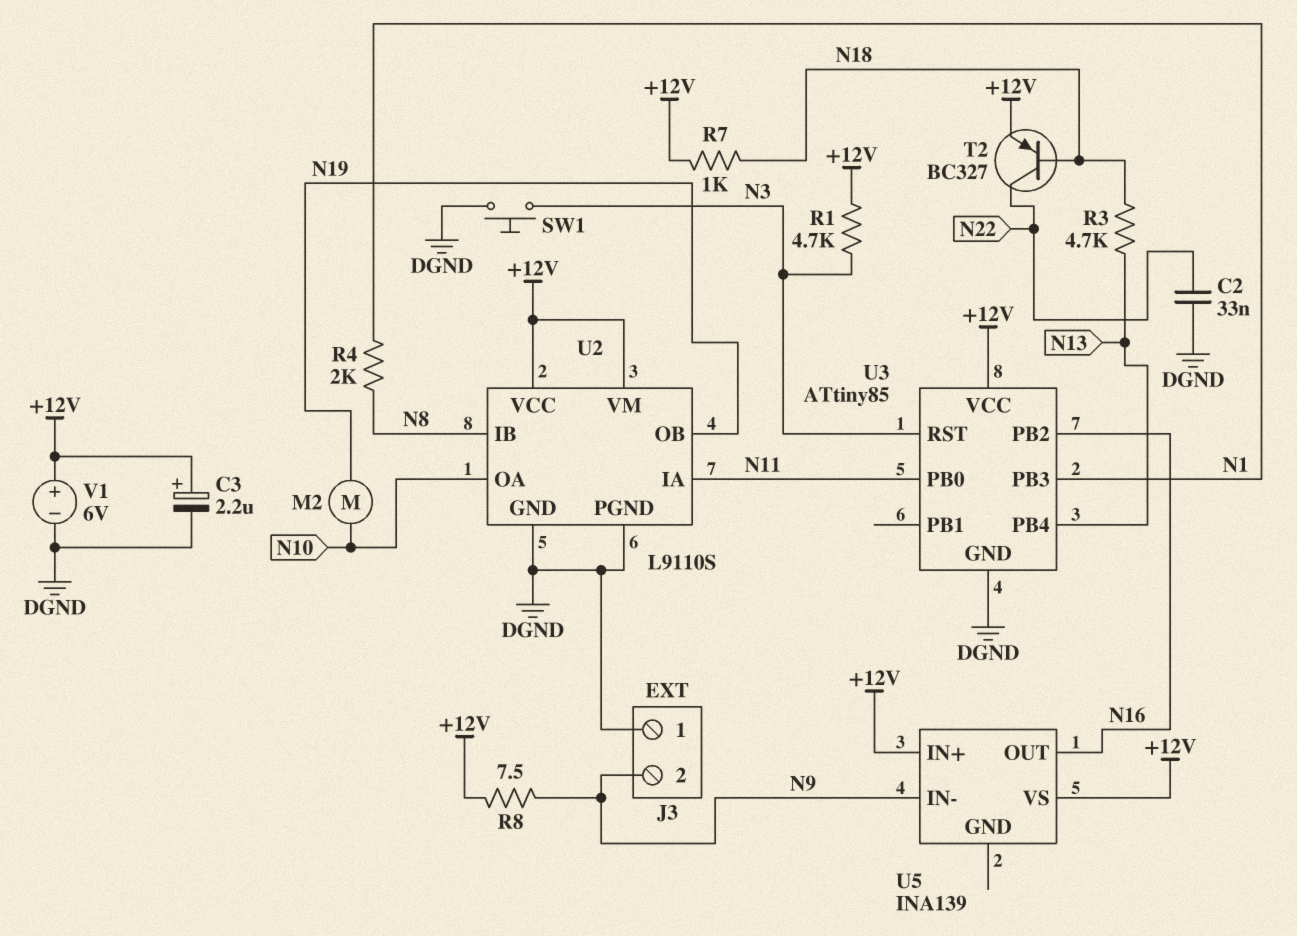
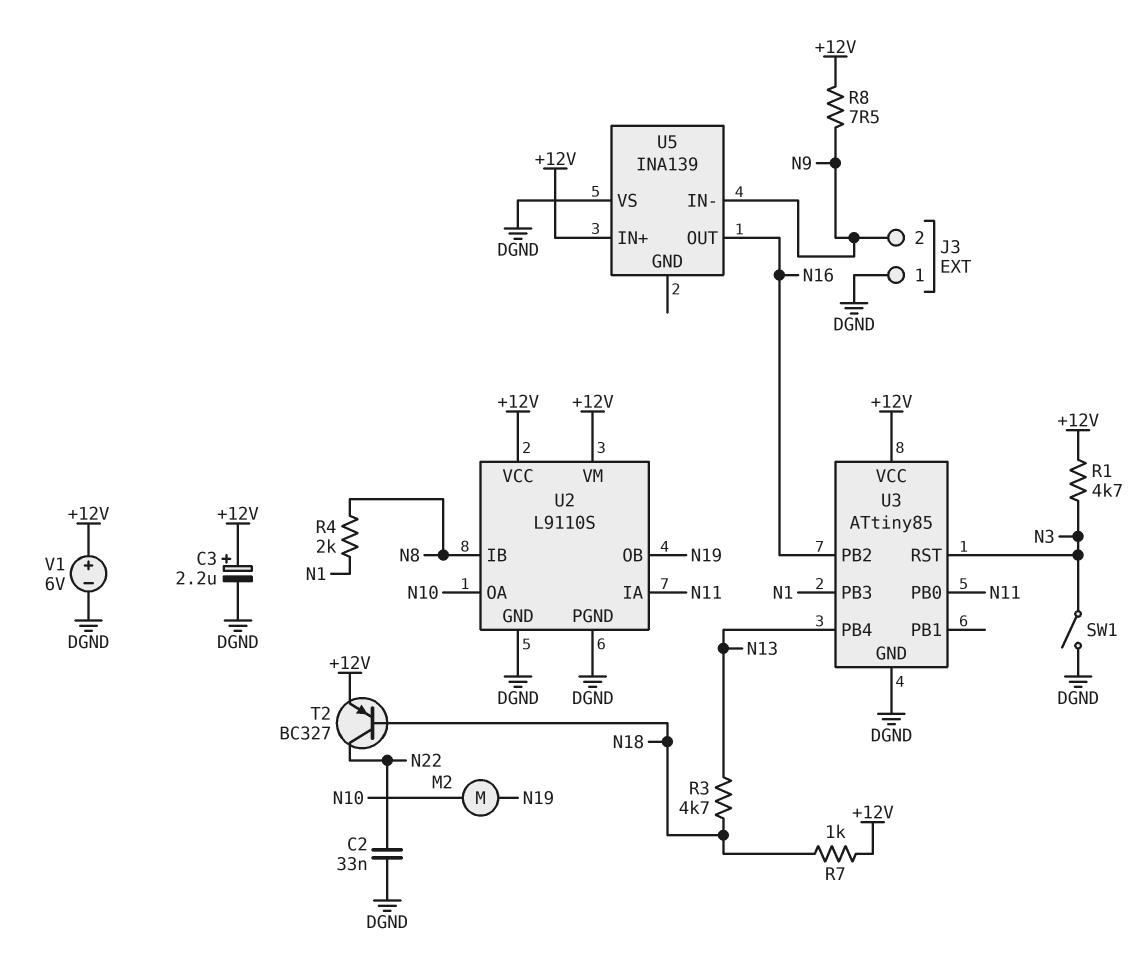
SW1: button (DGND, N3) -> switch (DGND, N3)
U5 pin VS: +12V -> DGND

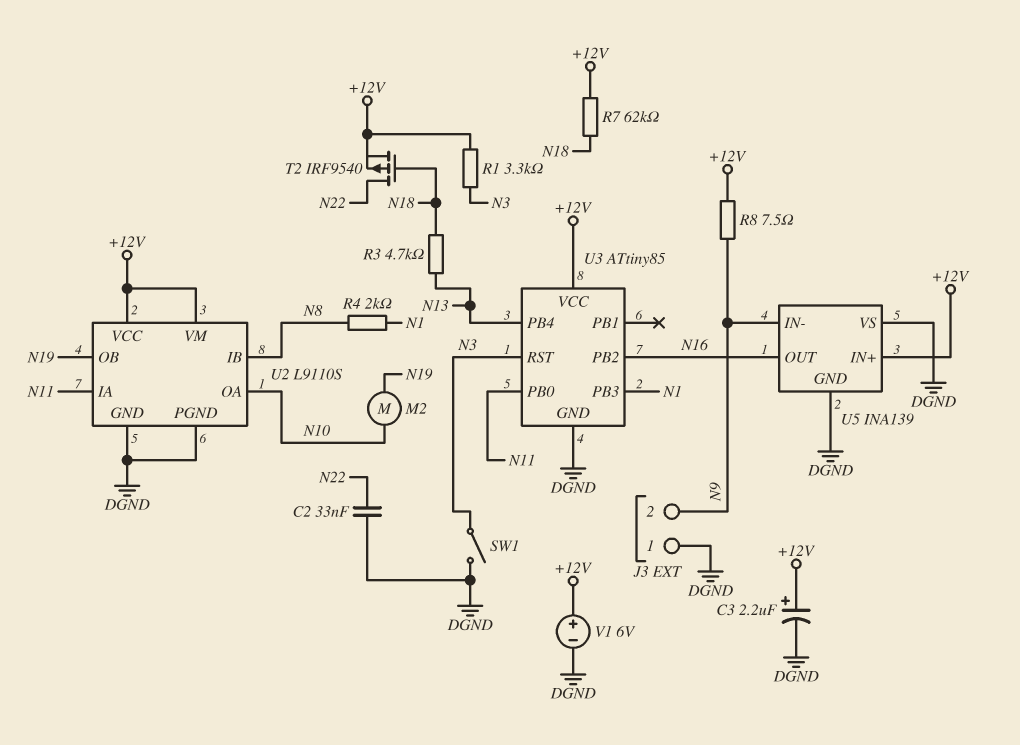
R1: 4.7k (+12V, N3) -> 3.3k (+12V, N3)
R7: 1k (+12V, N18) -> 62k (+12V, N18)
T2: PNP BC327 (B N18, C N22, E +12V) -> PMOS IRF9540 (G N18, D N22, S +12V)
U5 pin GND: none -> DGND

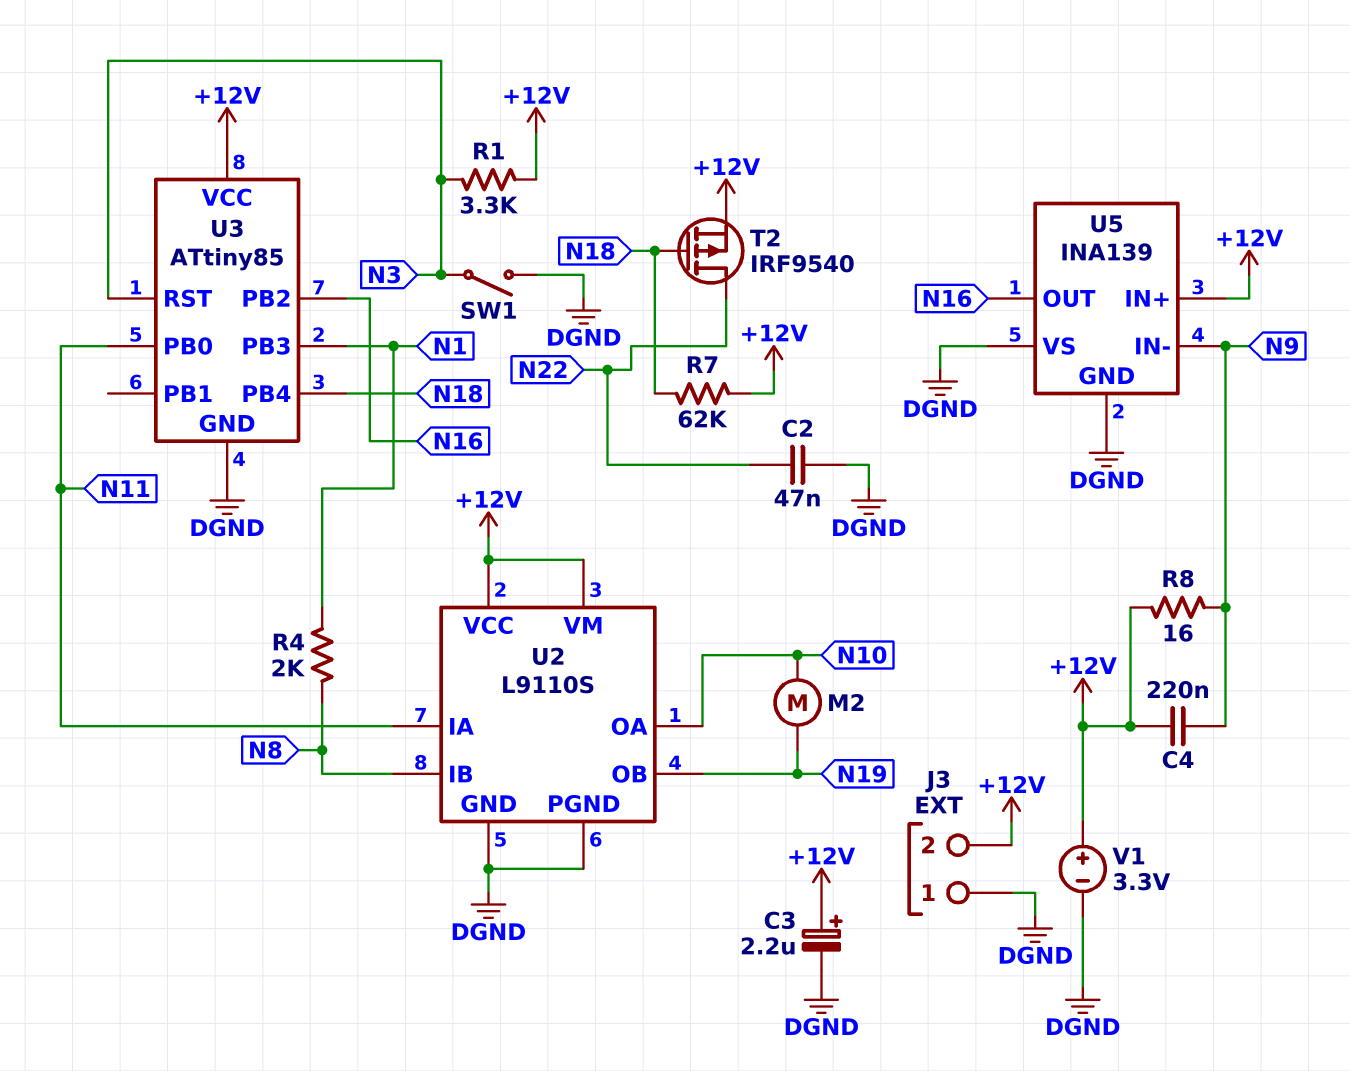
C2: 33nF (DGND, N22) -> 47nF (DGND, N22)
C4: none -> 220nF (+12V, N9)
J3 pin 2: N9 -> +12V
R3: 4.7k (N13, N18) -> none
R8: 7.5 (+12V, N9) -> 16 (+12V, N9)
U3 pin PB4: N13 -> N18
V1: 6V (plus +12V, minus DGND) -> 3.3V (plus +12V, minus DGND)

